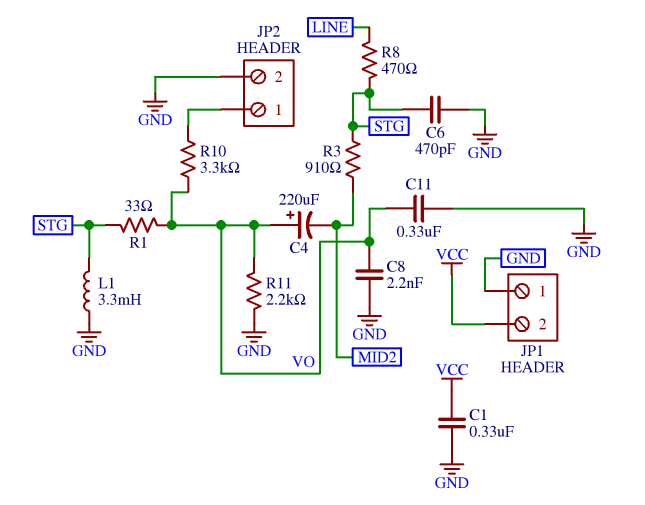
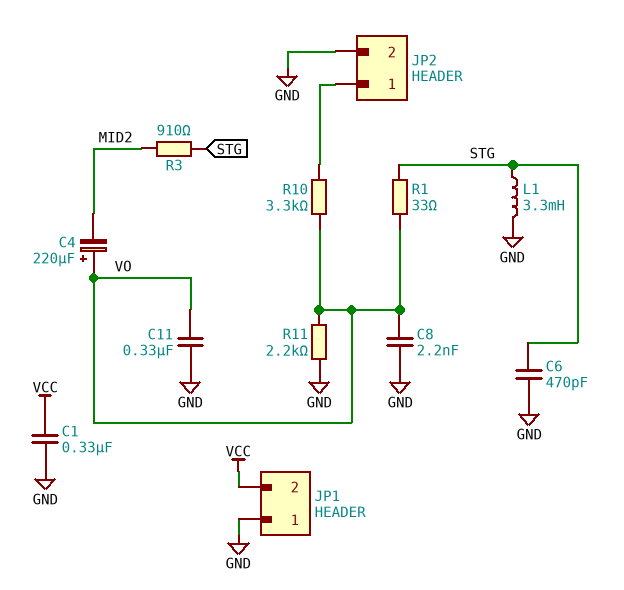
R8: 470 (LINE, STG) -> none

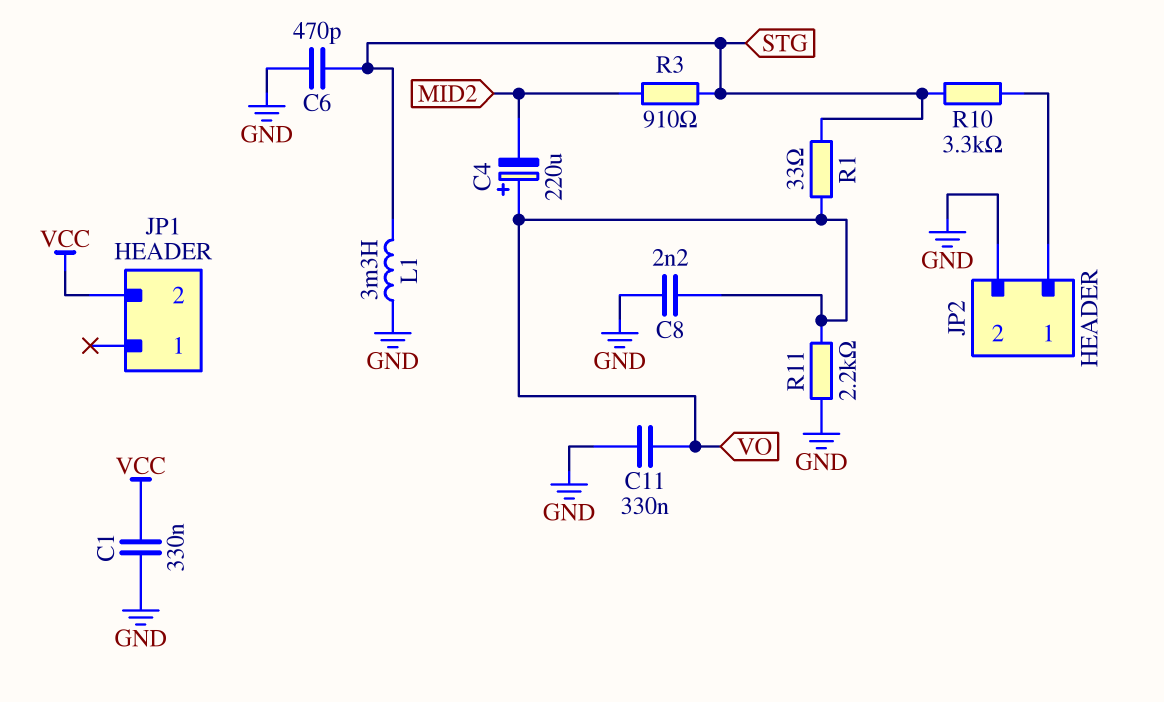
JP1 pin 1: GND -> none
R10: 3.3k (JP2/1, VO) -> 3.3k (JP2/1, STG)

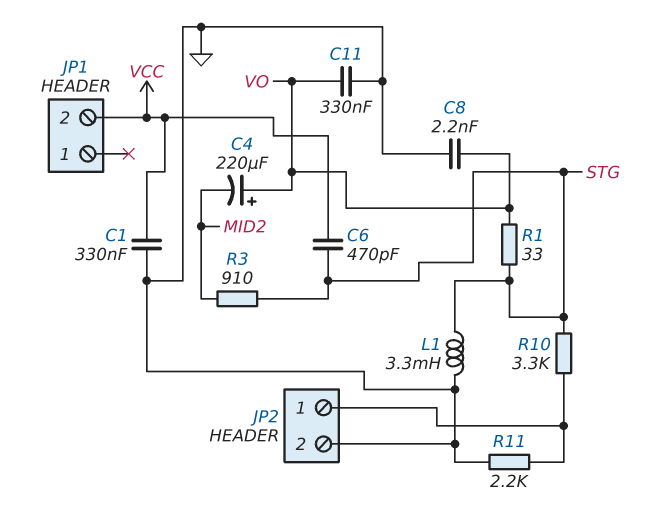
C6: 470pF (GND, STG) -> 470pF (STG, VCC)
R11: 2.2k (GND, VO) -> 2.2k (GND, JP2/1)

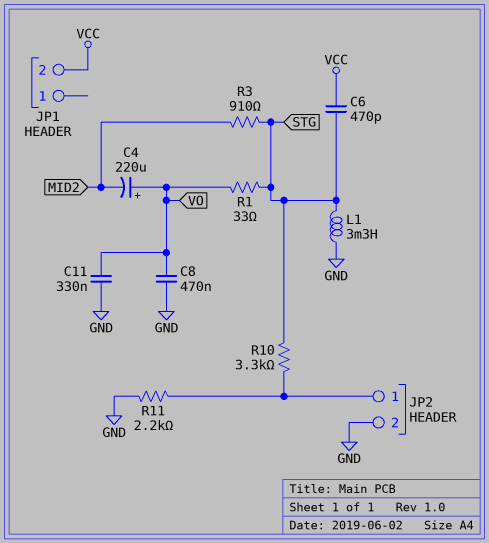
C1: 330nF (GND, VCC) -> none
C8: 2.2nF (GND, VO) -> 470nF (GND, VO)

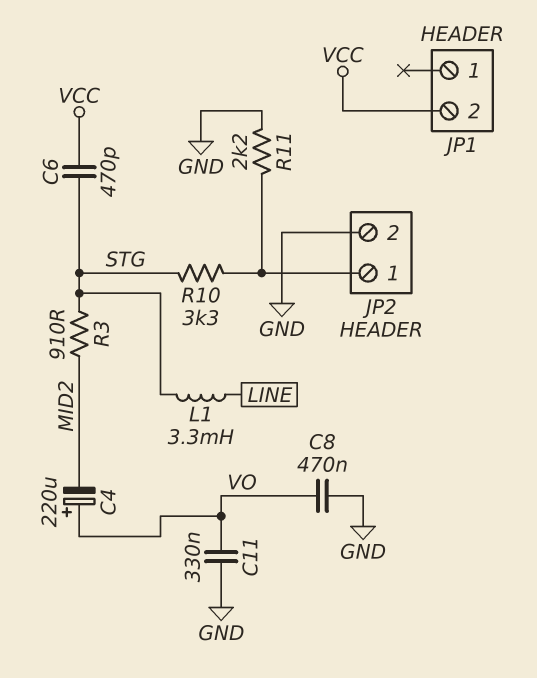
L1: 3.3mH (GND, STG) -> 3.3mH (LINE, STG)
R1: 33 (STG, VO) -> none

